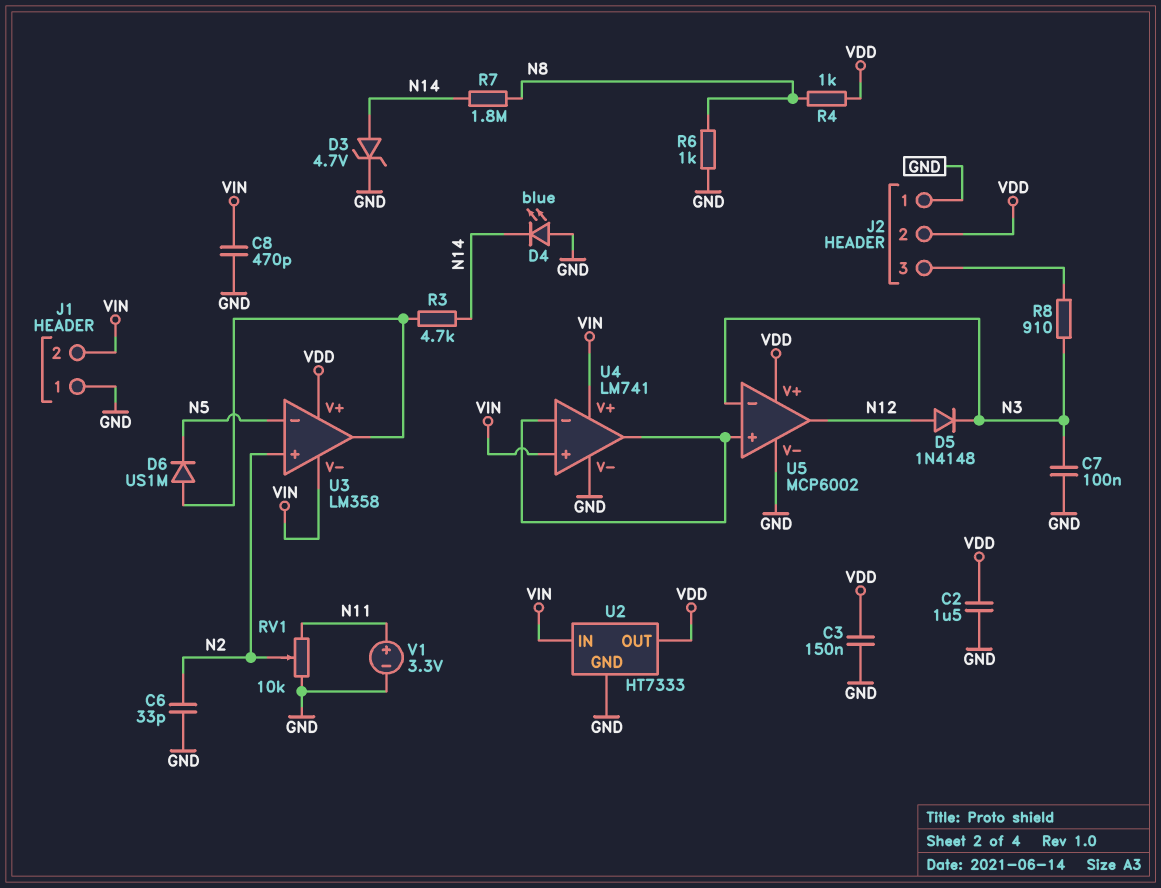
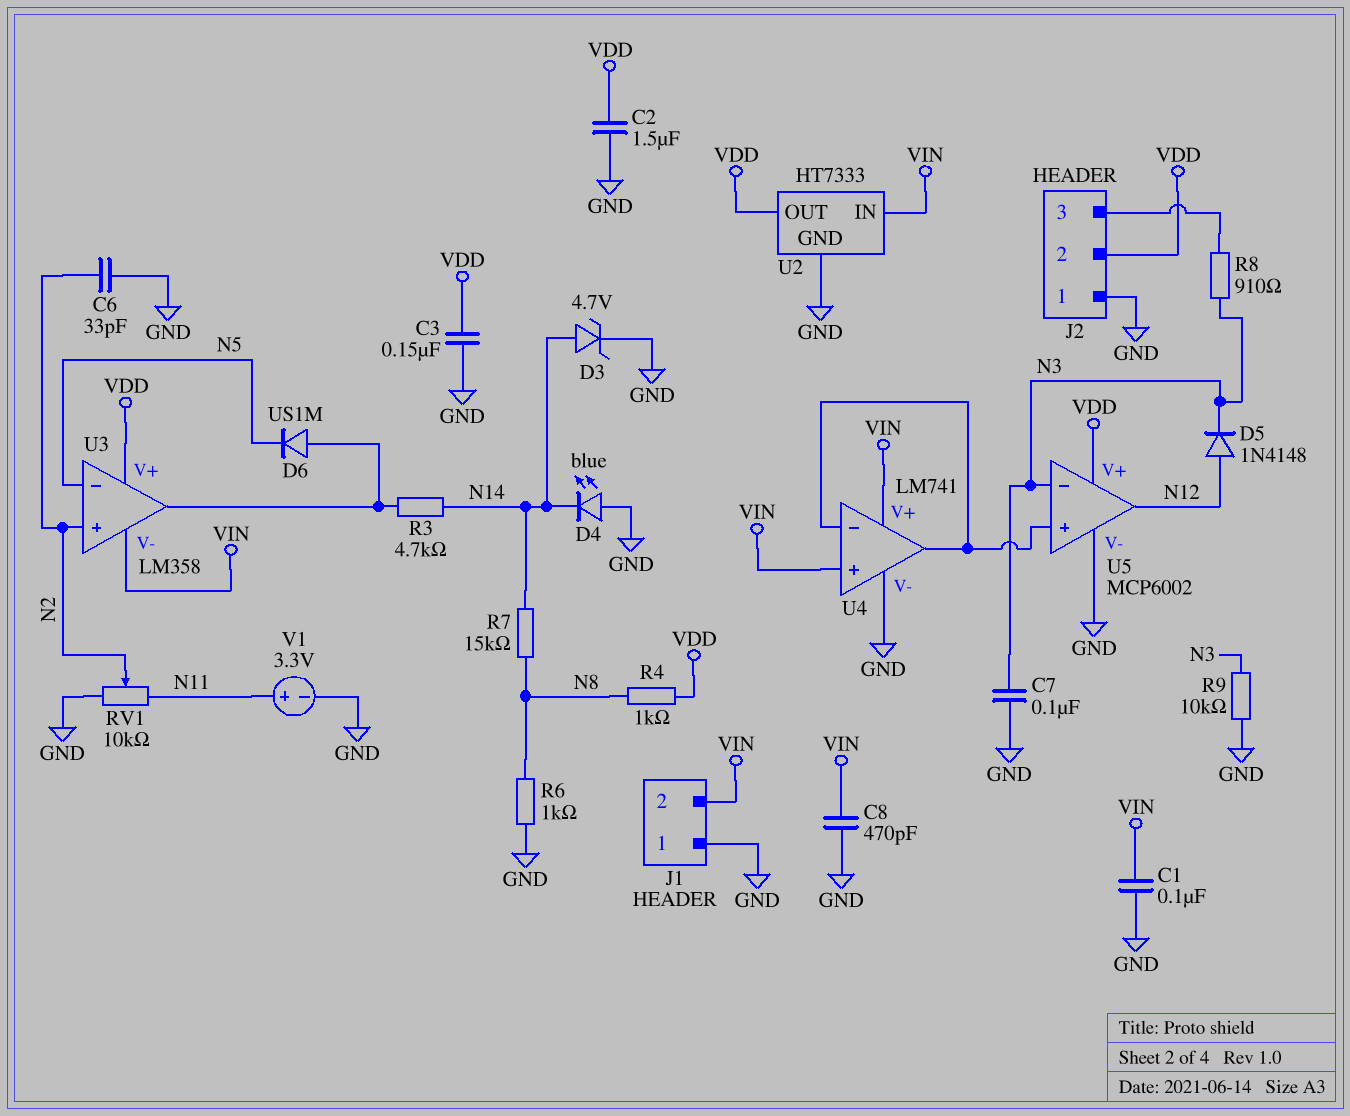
C1: none -> 100nF (GND, VIN)
R7: 1.8M (N8, N14) -> 15k (N8, N14)
R9: none -> 10k (GND, N3)

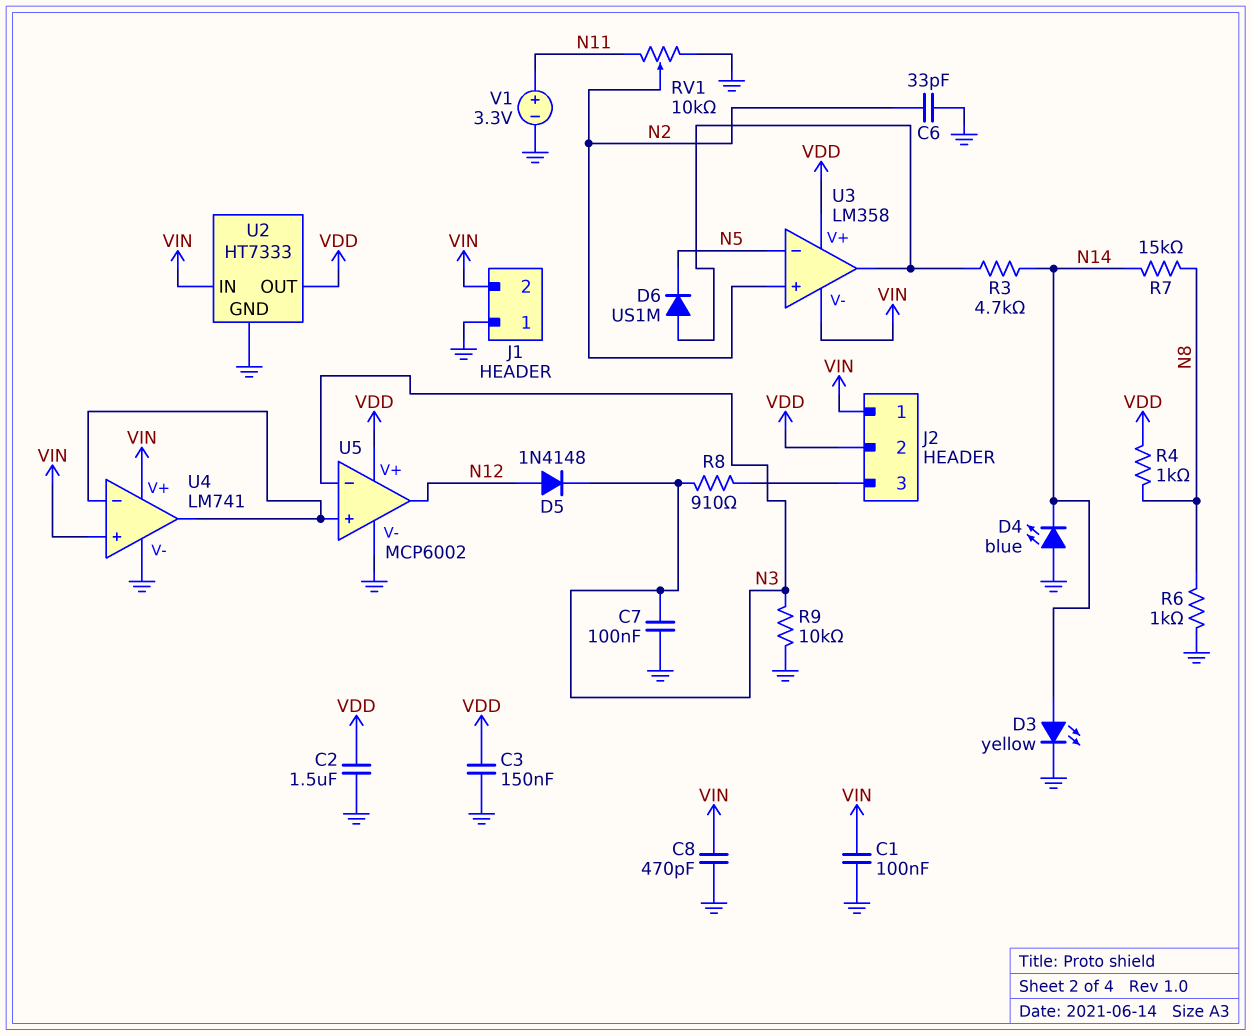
D3: zener 4.7V (A N14, K GND) -> LED yellow (A N14, K GND)
J2 pin 1: GND -> VIN

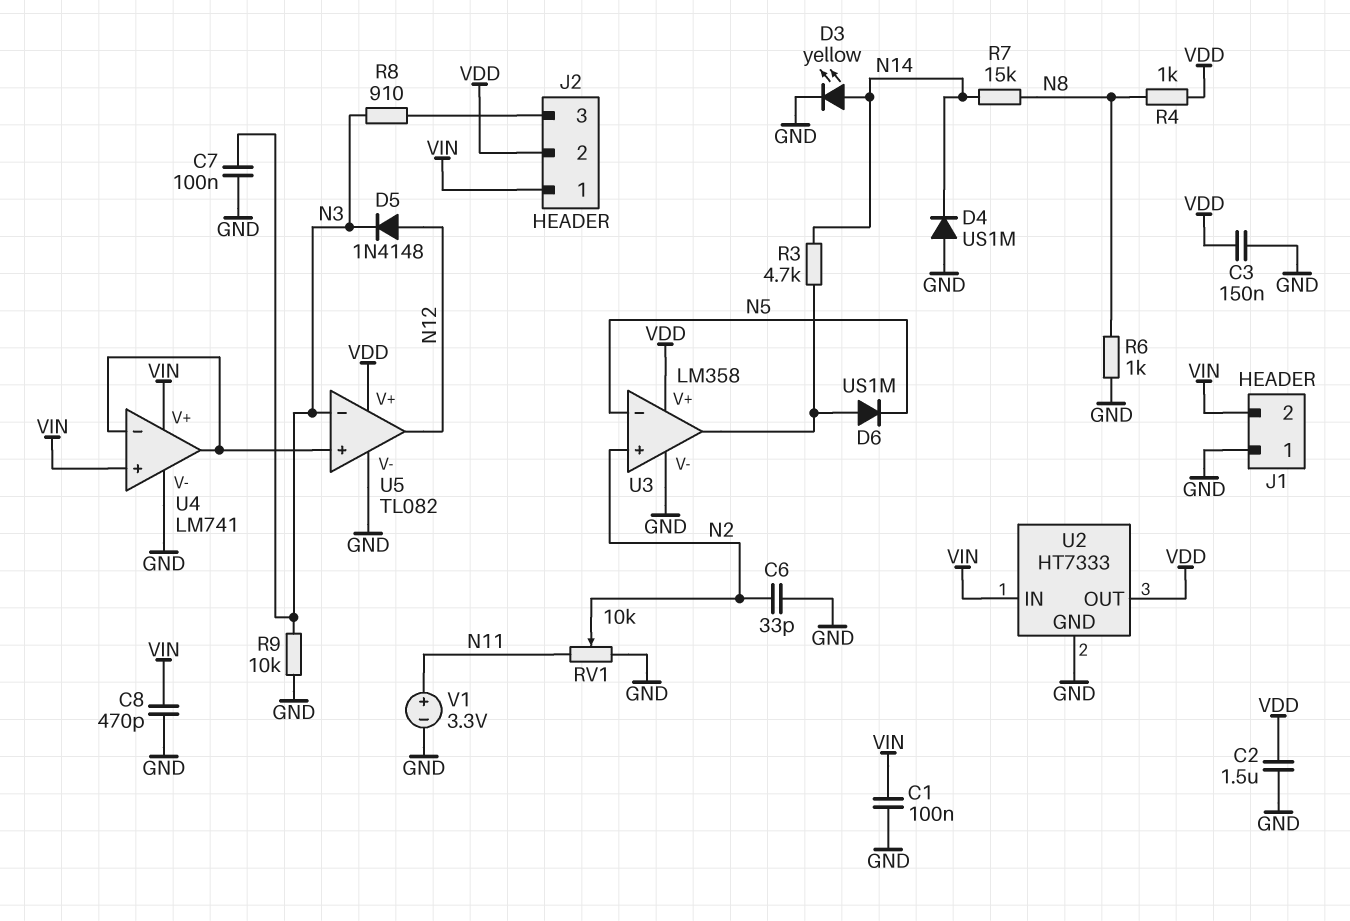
D4: LED blue (A GND, K N14) -> diode US1M (A GND, K N14)
U3 pin V-: VIN -> GND
U5: MCP6002 -> TL082

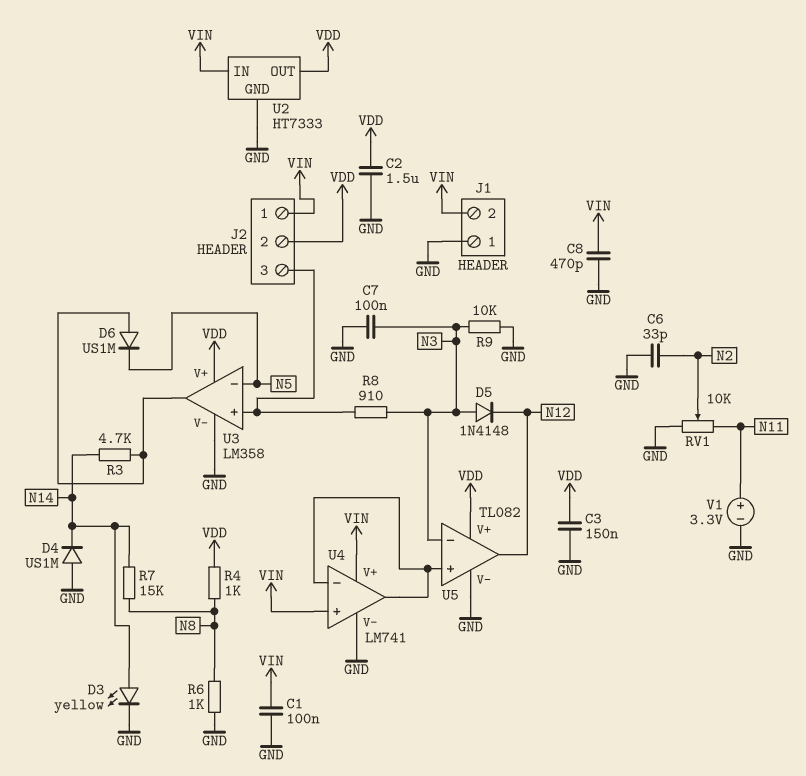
D5: diode 1N4148 (A N12, K N3) -> diode 1N4148 (A N3, K N12)
U3 pin in+: N2 -> J2/3

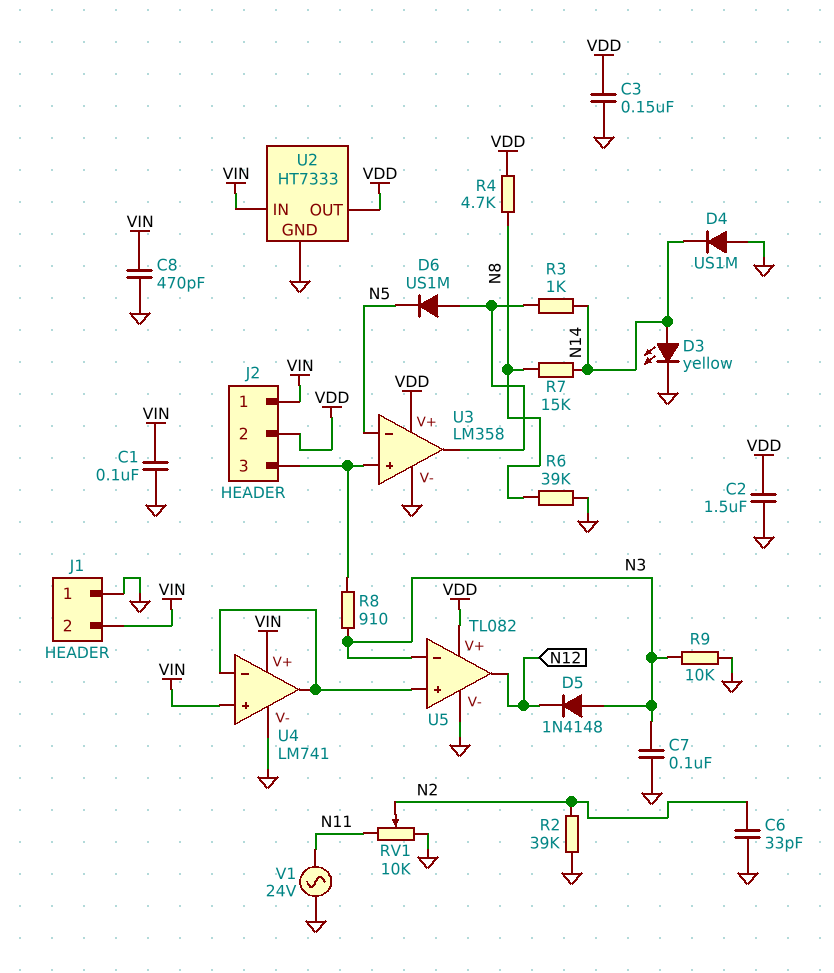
R2: none -> 39k (GND, N2)
R3: 4.7k (N14, U3/out) -> 1k (N14, U3/out)
R4: 1k (N8, VDD) -> 4.7k (N8, VDD)
R6: 1k (GND, N8) -> 39k (GND, N8)
V1: 3.3V (plus N11, minus GND) -> AC 24V (GND, N11)

